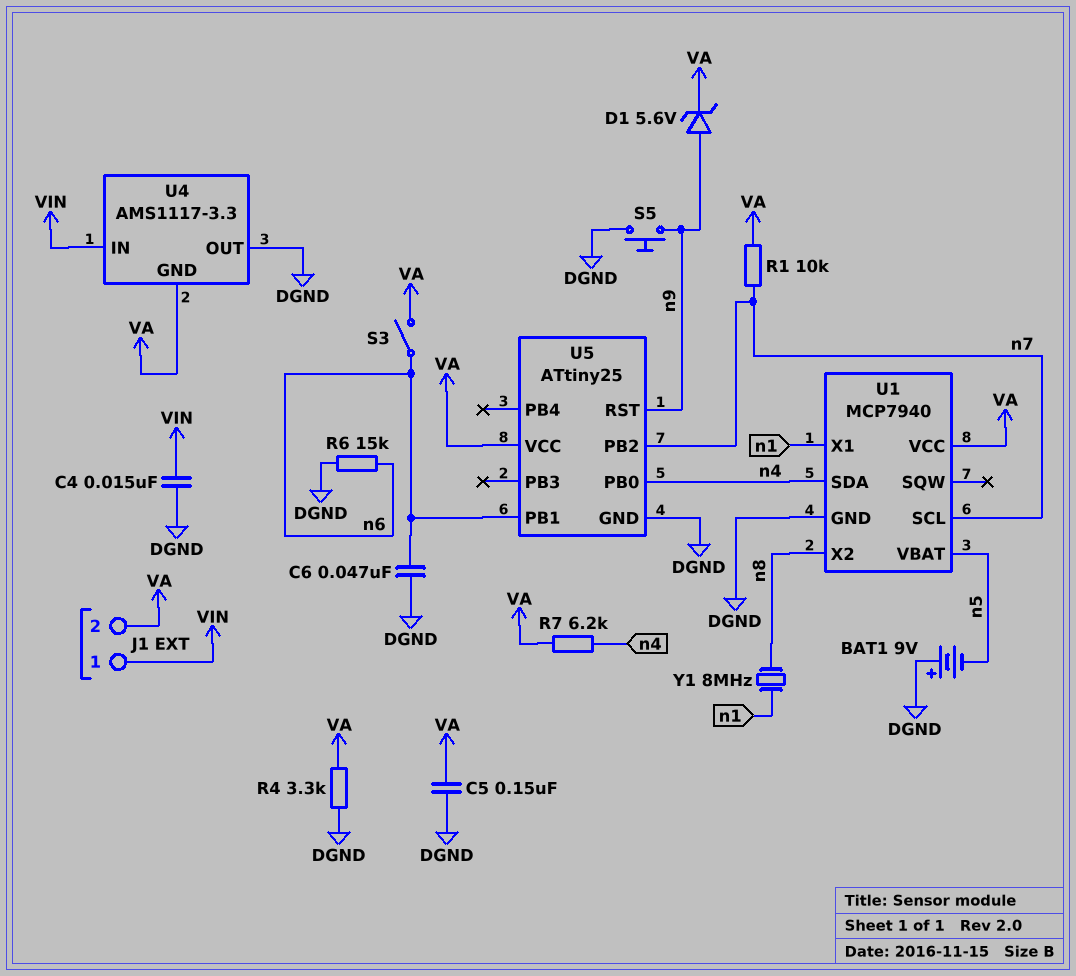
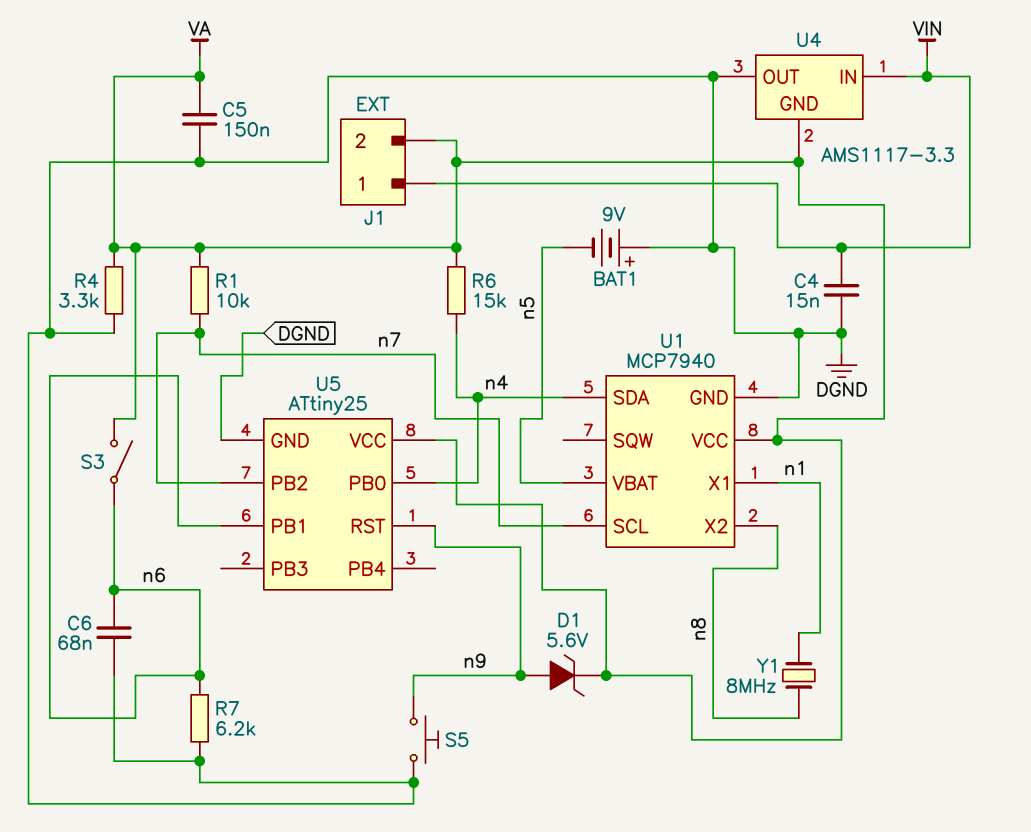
C6: 47nF (DGND, n6) -> 68nF (DGND, n6)
R6: 15k (DGND, n6) -> 15k (VA, n4)
R7: 6.2k (VA, n4) -> 6.2k (DGND, n6)

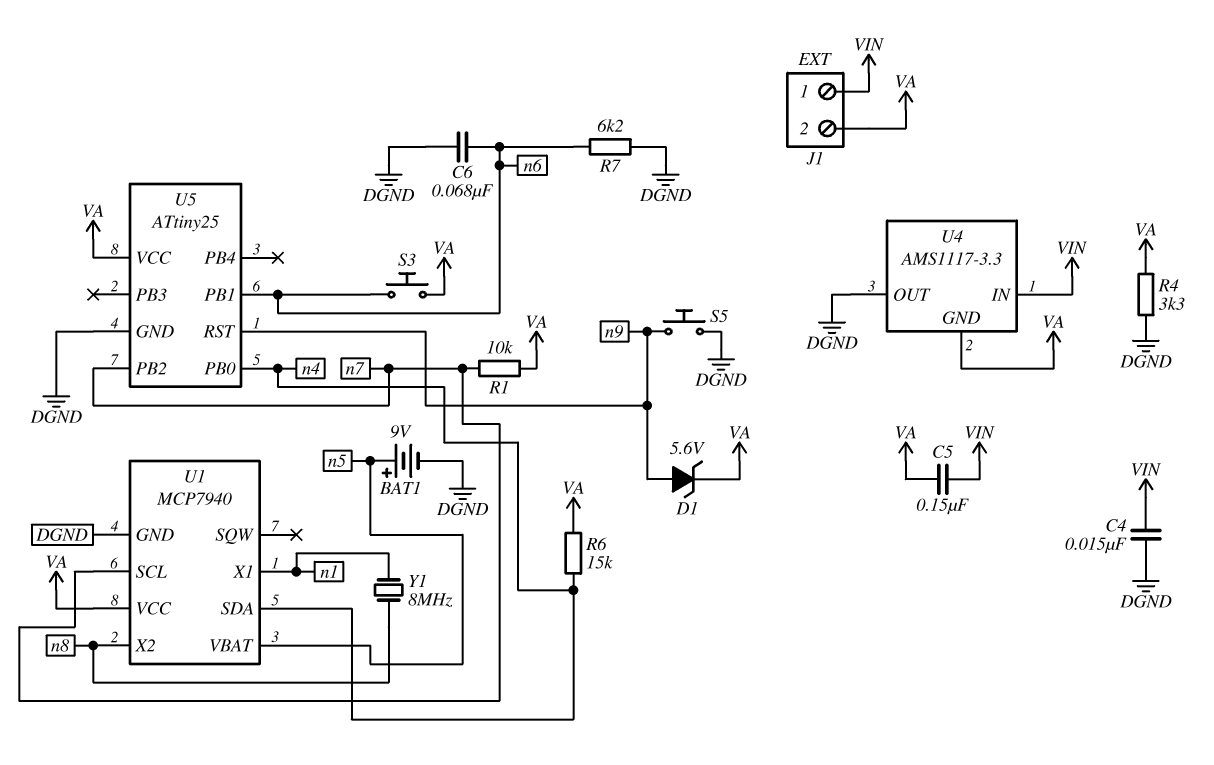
BAT1: 9V (plus DGND, minus n5) -> 9V (plus n5, minus DGND)
C5: 150nF (DGND, VA) -> 150nF (VA, VIN)
S3: switch (VA, n6) -> button (VA, n6)

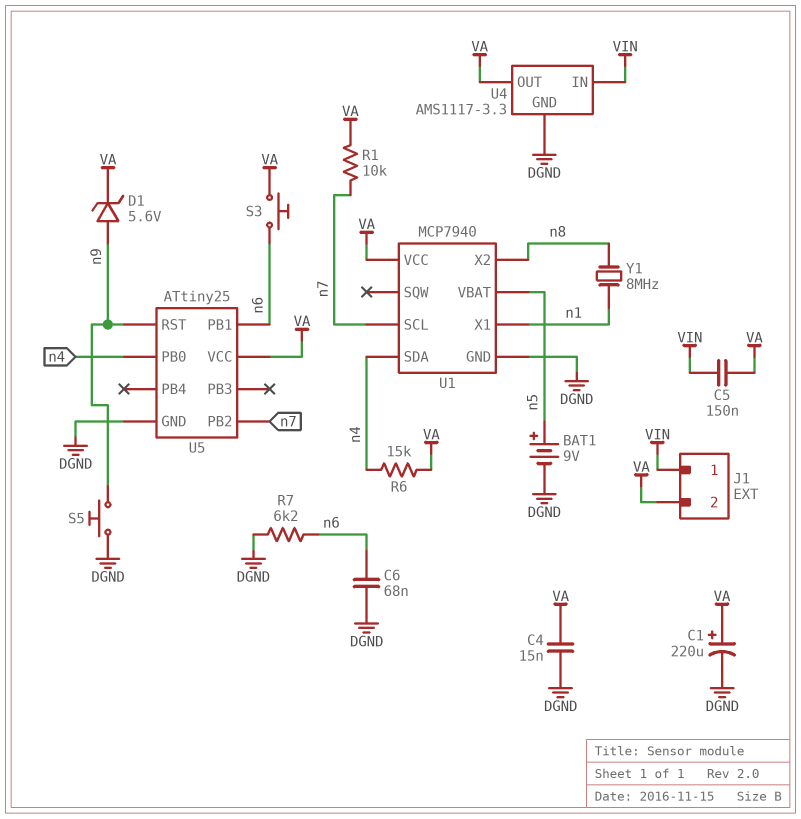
C1: none -> 220uF (plus VA, minus DGND)
C4: 15nF (DGND, VIN) -> 15nF (DGND, VA)
R4: 3.3k (DGND, VA) -> none
U4 pin GND: VA -> DGND
U4 pin OUT: DGND -> VA

